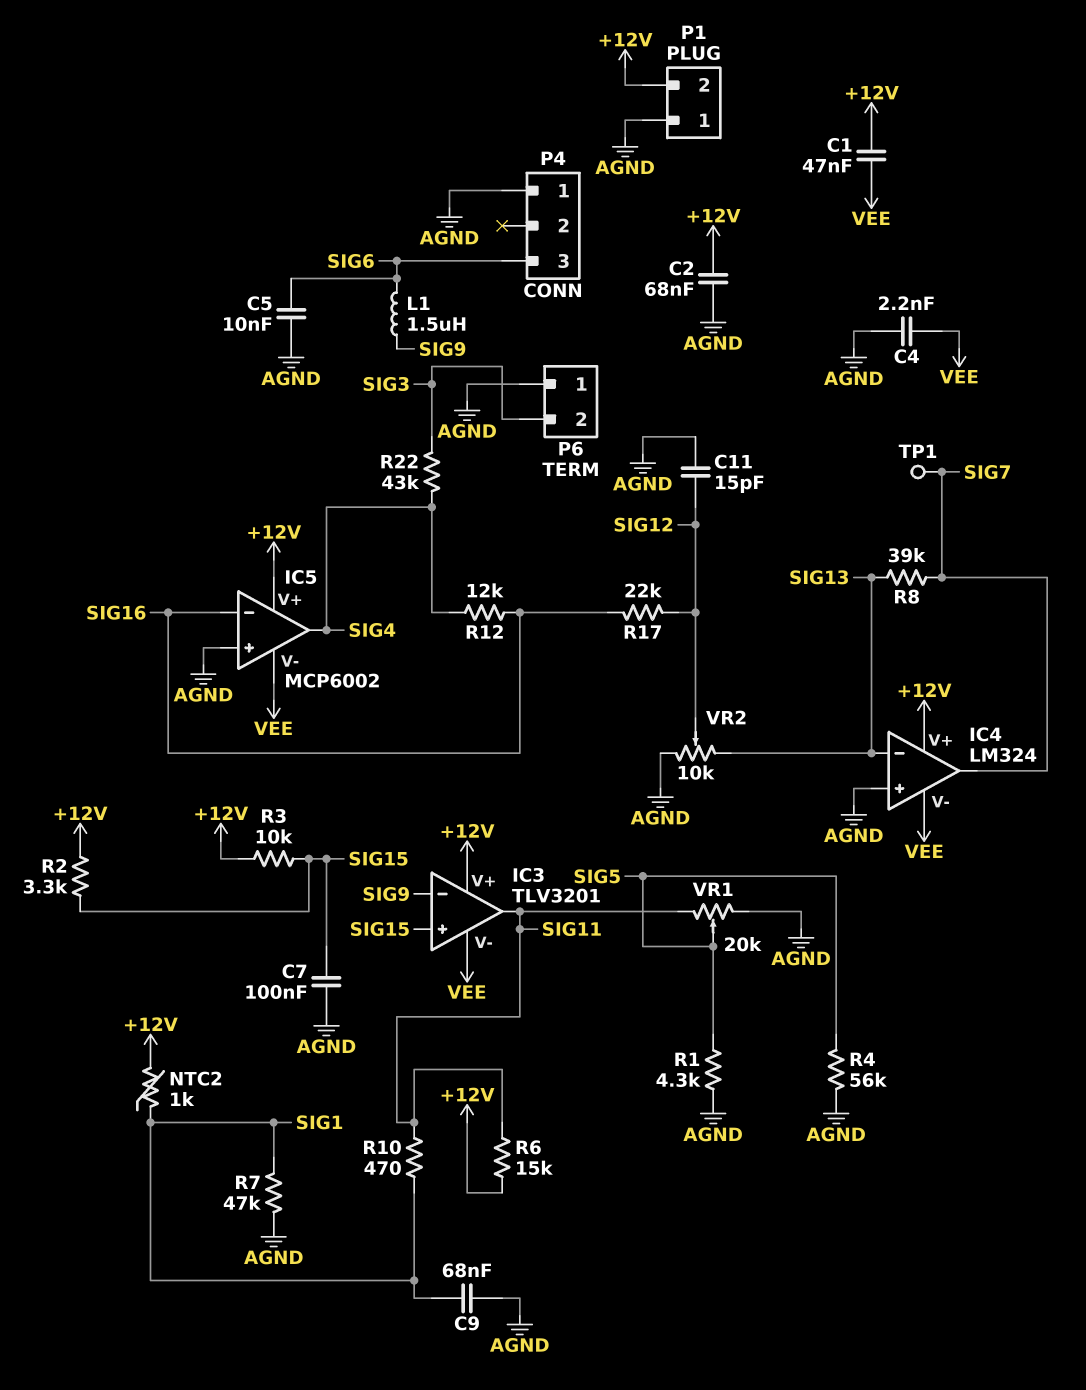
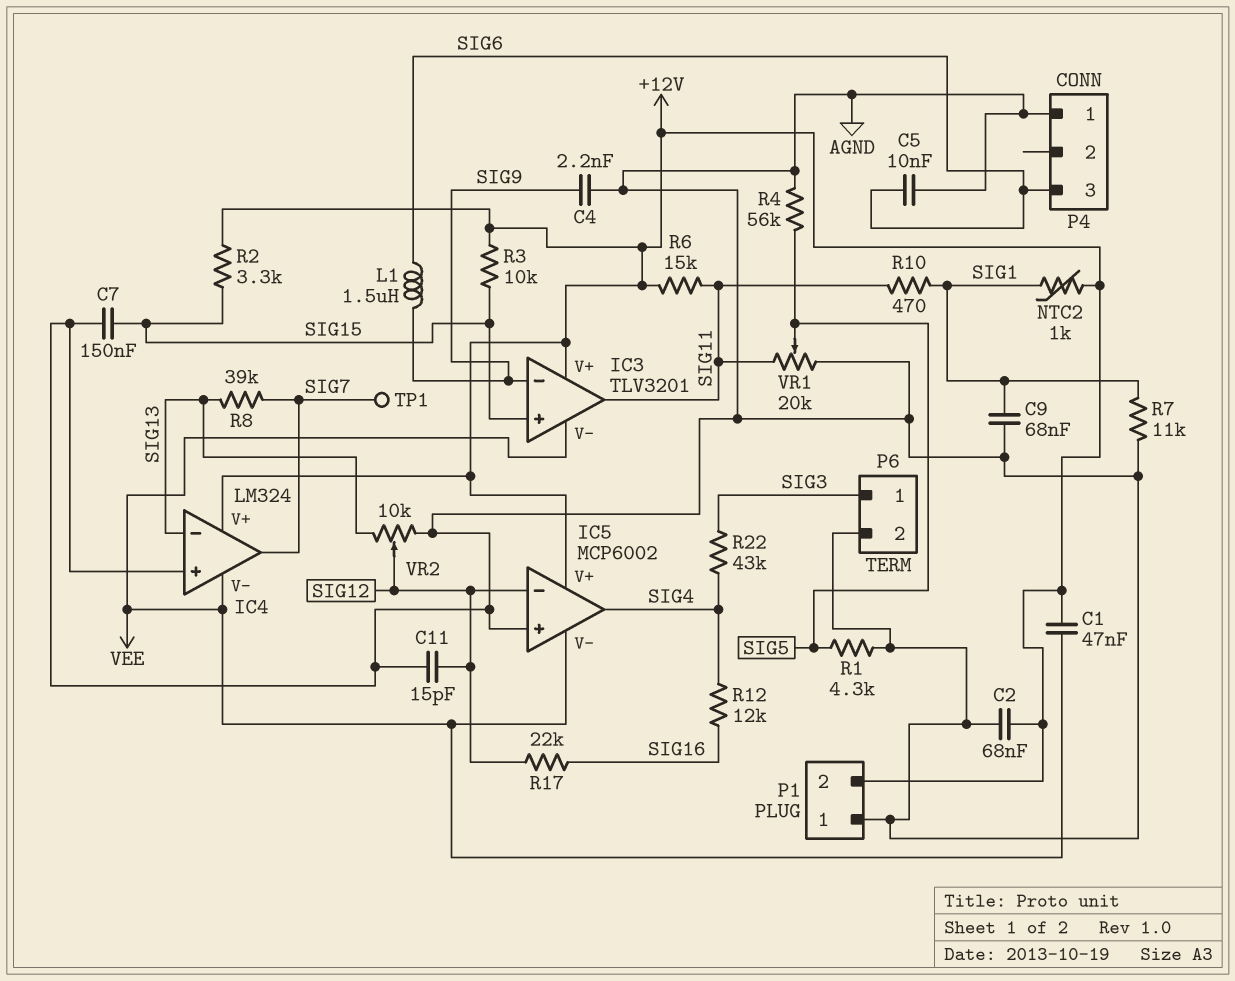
C4: 2.2nF (AGND, VEE) -> 2.2nF (AGND, SIG9)
C7: 100nF (AGND, SIG15) -> 150nF (AGND, SIG15)
IC5 pin in-: SIG16 -> SIG12
P6 pin 1: AGND -> SIG3
P6 pin 2: SIG3 -> AGND
R7: 47k (AGND, SIG1) -> 11k (AGND, SIG1)

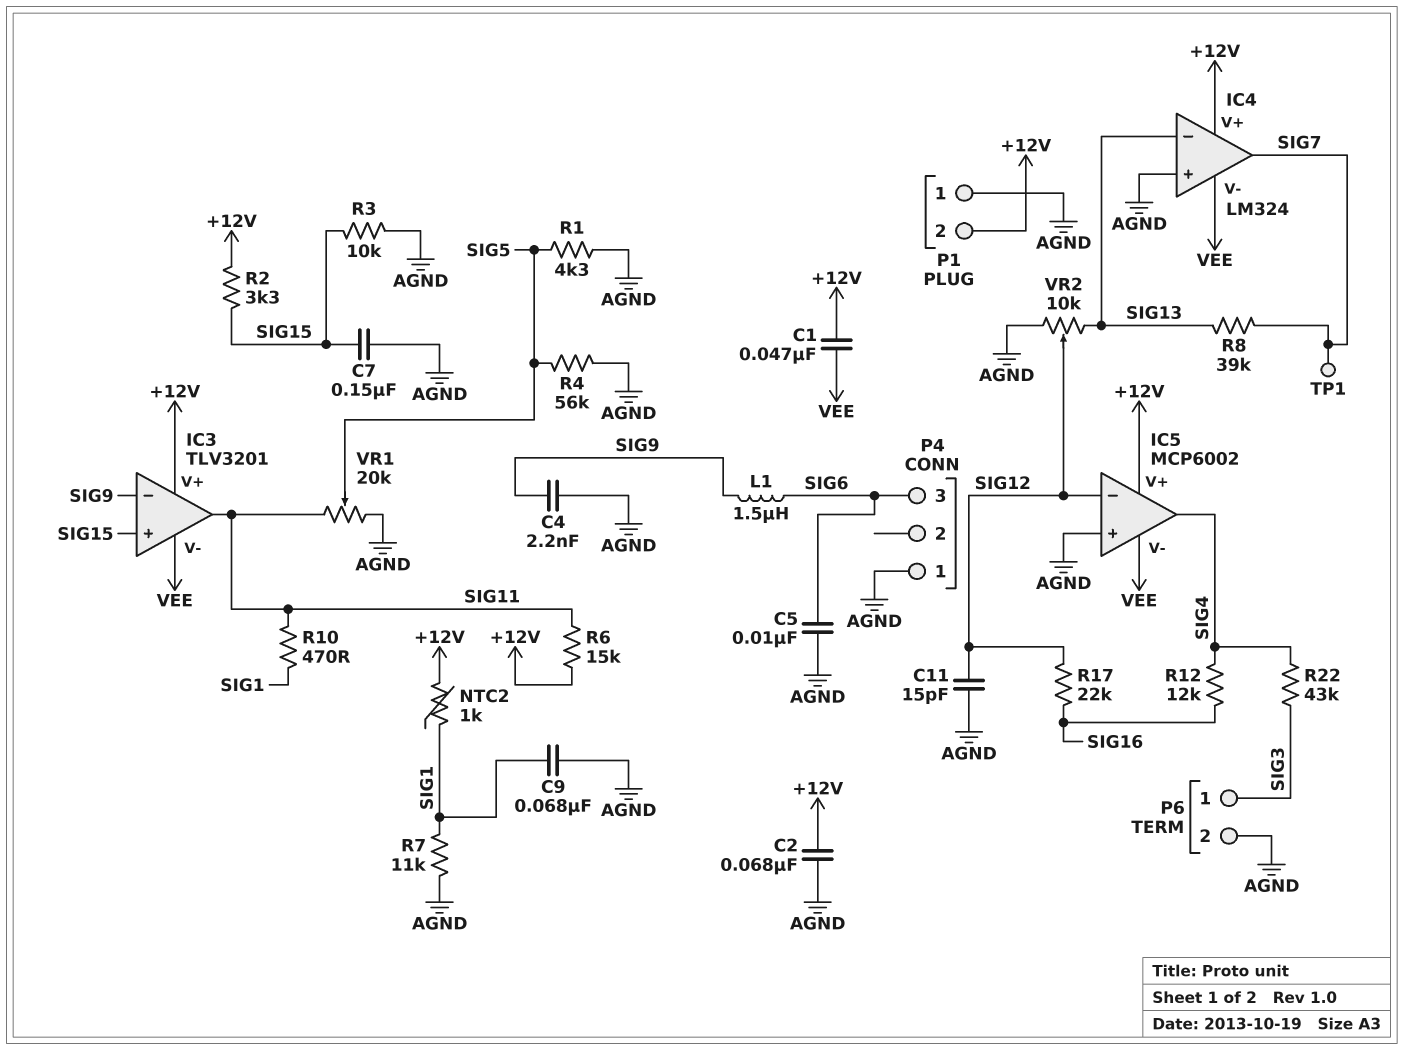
R3: 10k (+12V, SIG15) -> 10k (AGND, SIG15)

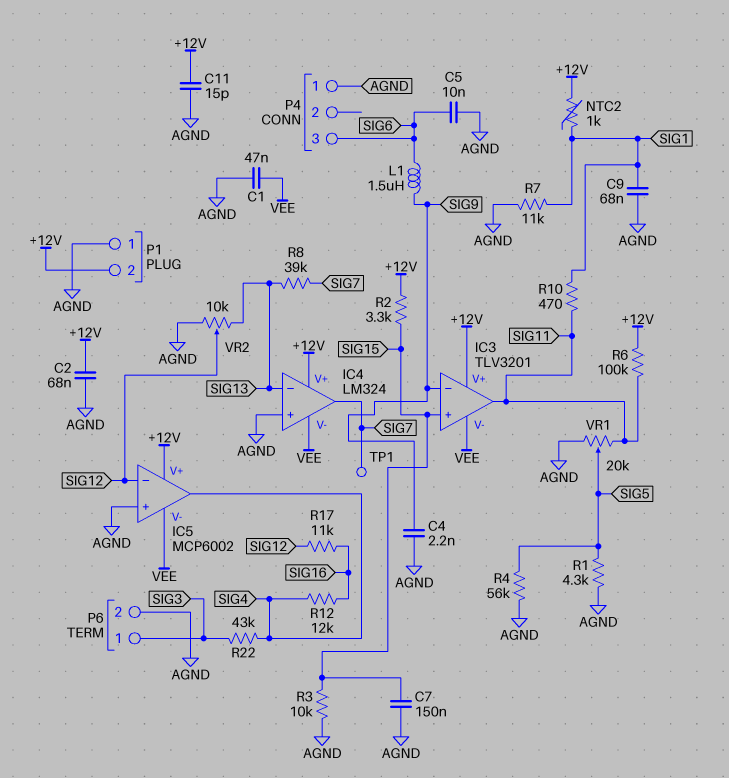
C1: 47nF (+12V, VEE) -> 47nF (AGND, VEE)
C11: 15pF (AGND, SIG12) -> 15pF (+12V, AGND)
R6: 15k (+12V, SIG11) -> 100k (+12V, SIG11)
R17: 22k (SIG12, SIG16) -> 11k (SIG12, SIG16)

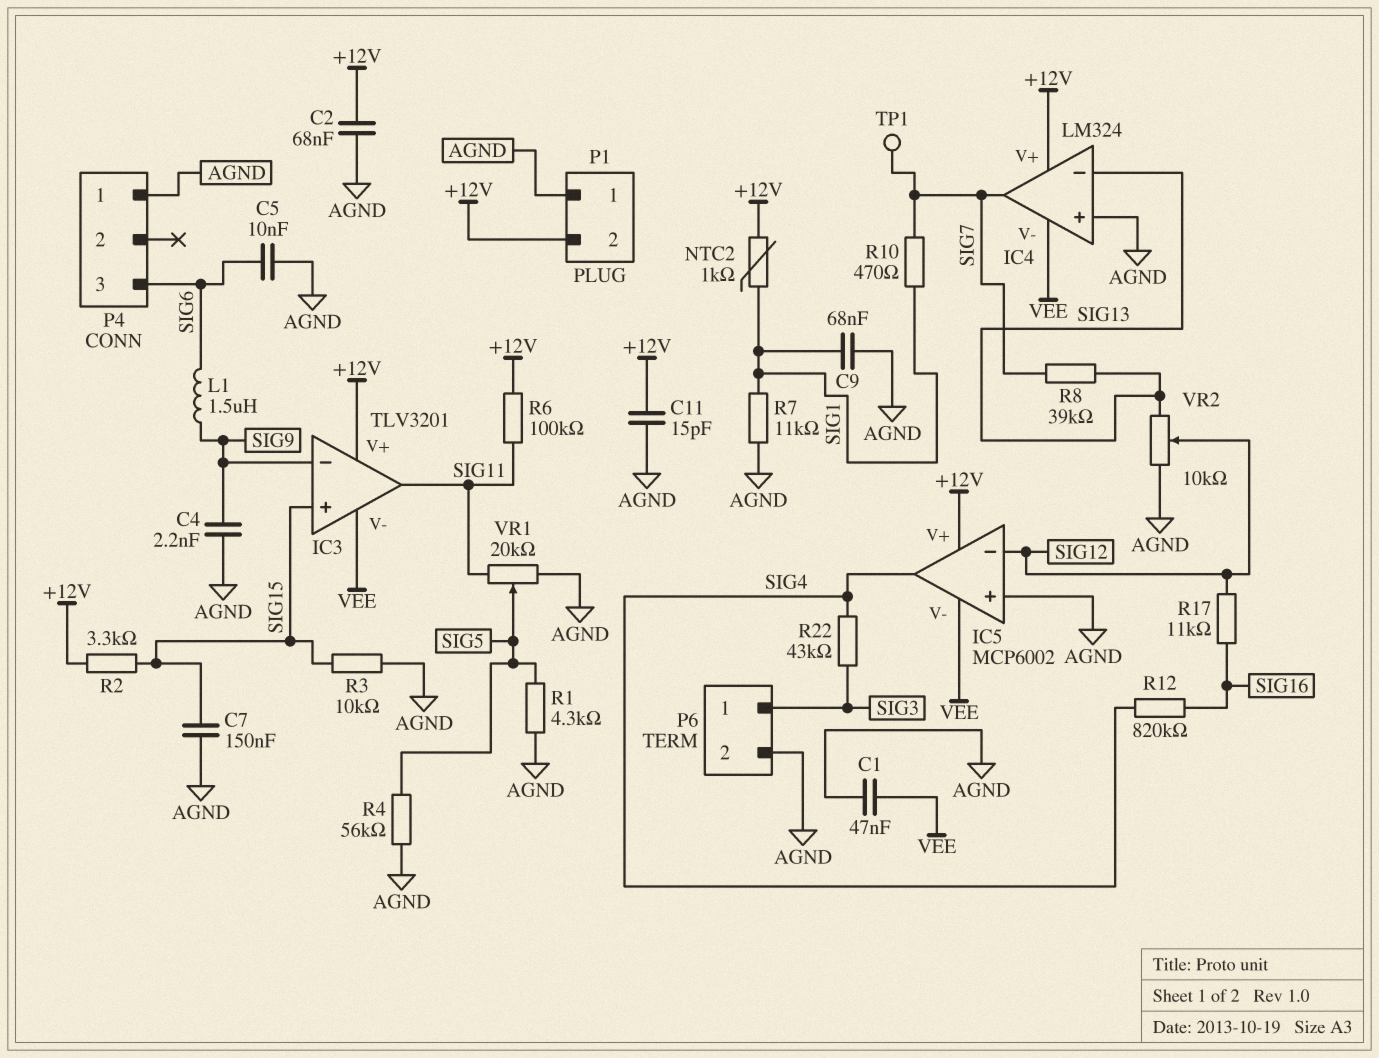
R10: 470 (SIG1, SIG11) -> 470 (SIG1, SIG7)
R12: 12k (SIG4, SIG16) -> 820k (SIG4, SIG16)

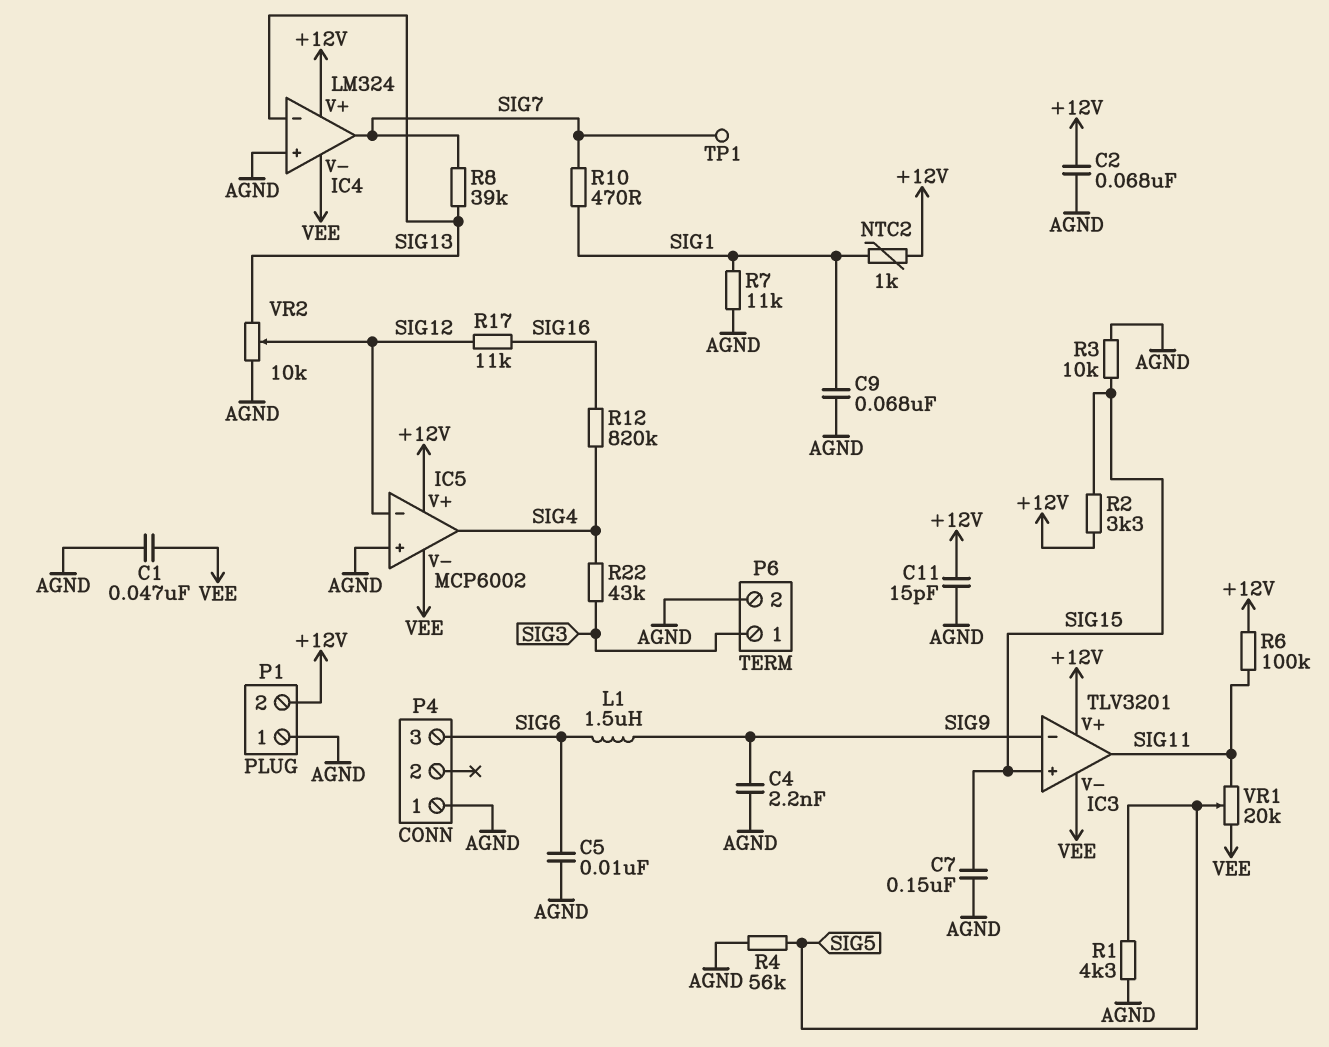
VR1: 20k (AGND, SIG11, wiper SIG5) -> 20k (SIG11, VEE, wiper SIG5)

